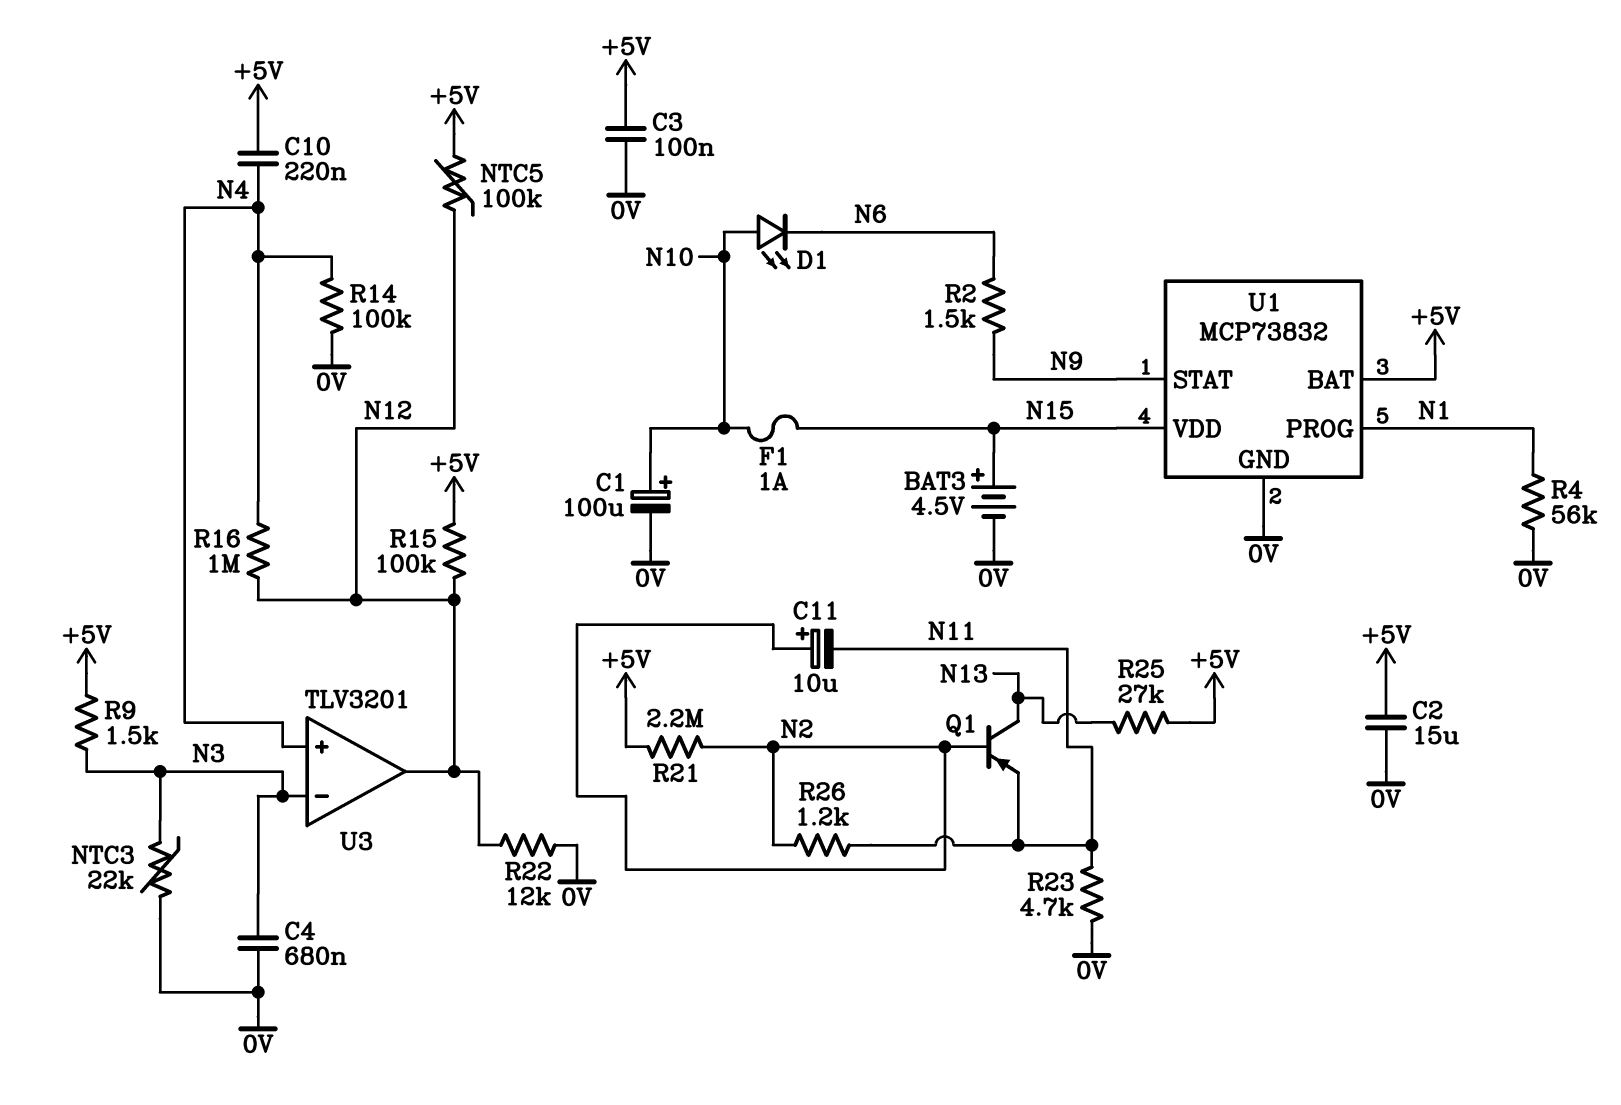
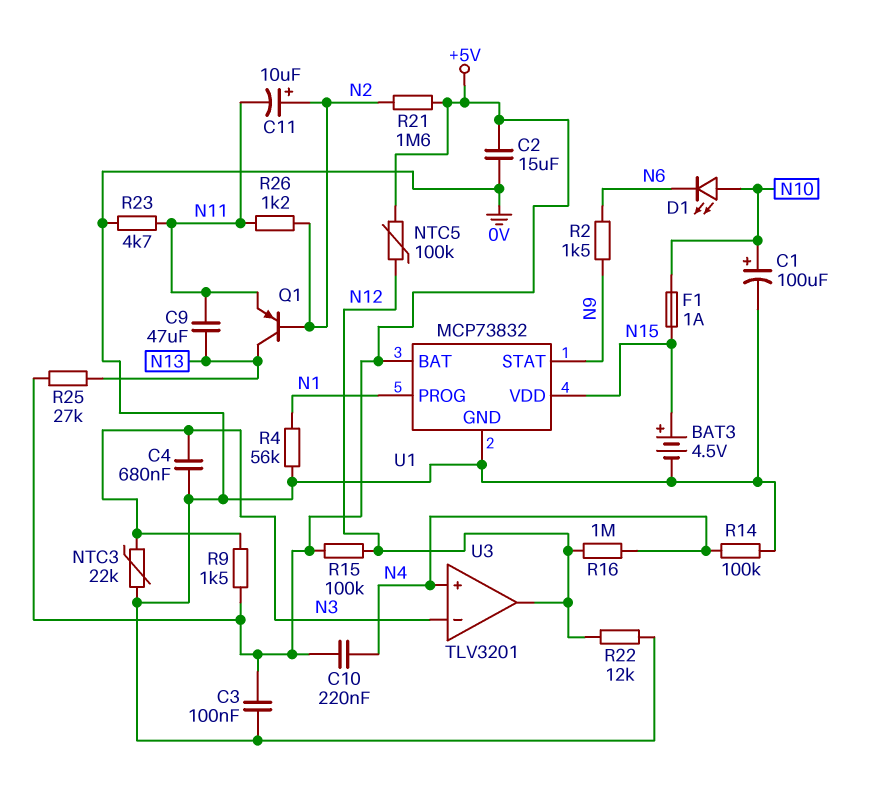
C9: none -> 47uF (N11, N13)
R21: 2.2M (+5V, N2) -> 1.6M (+5V, N2)

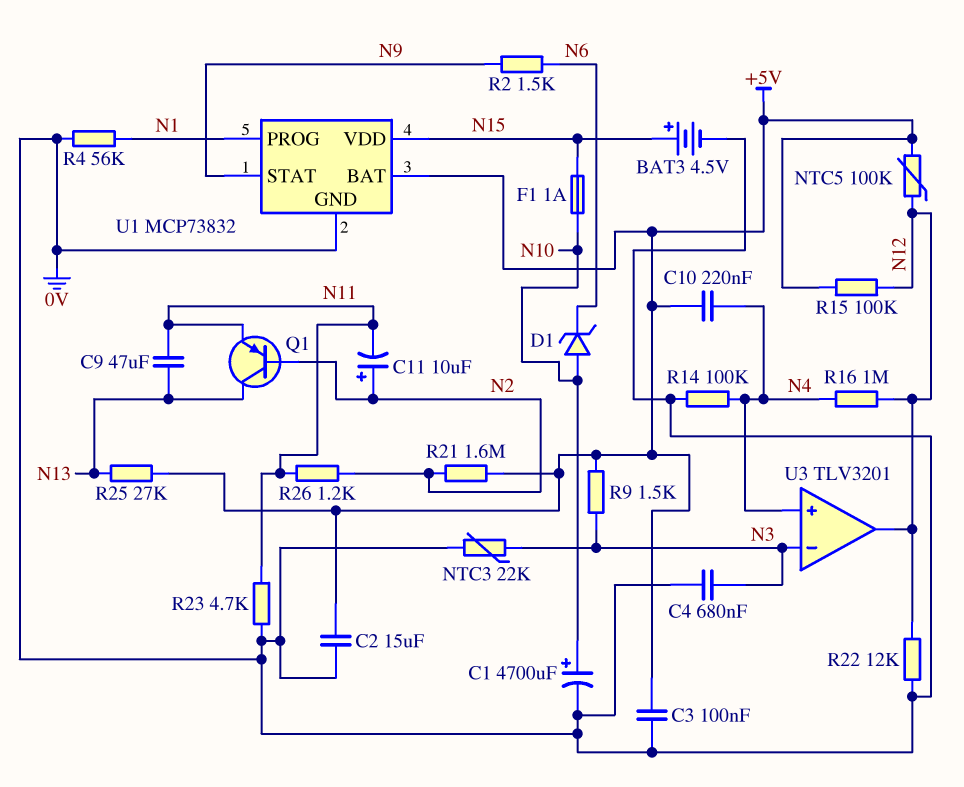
C1: 100uF (plus N10, minus 0V) -> 4700uF (plus N10, minus 0V)
D1: LED (A N10, K N6) -> zener (A N10, K N6)

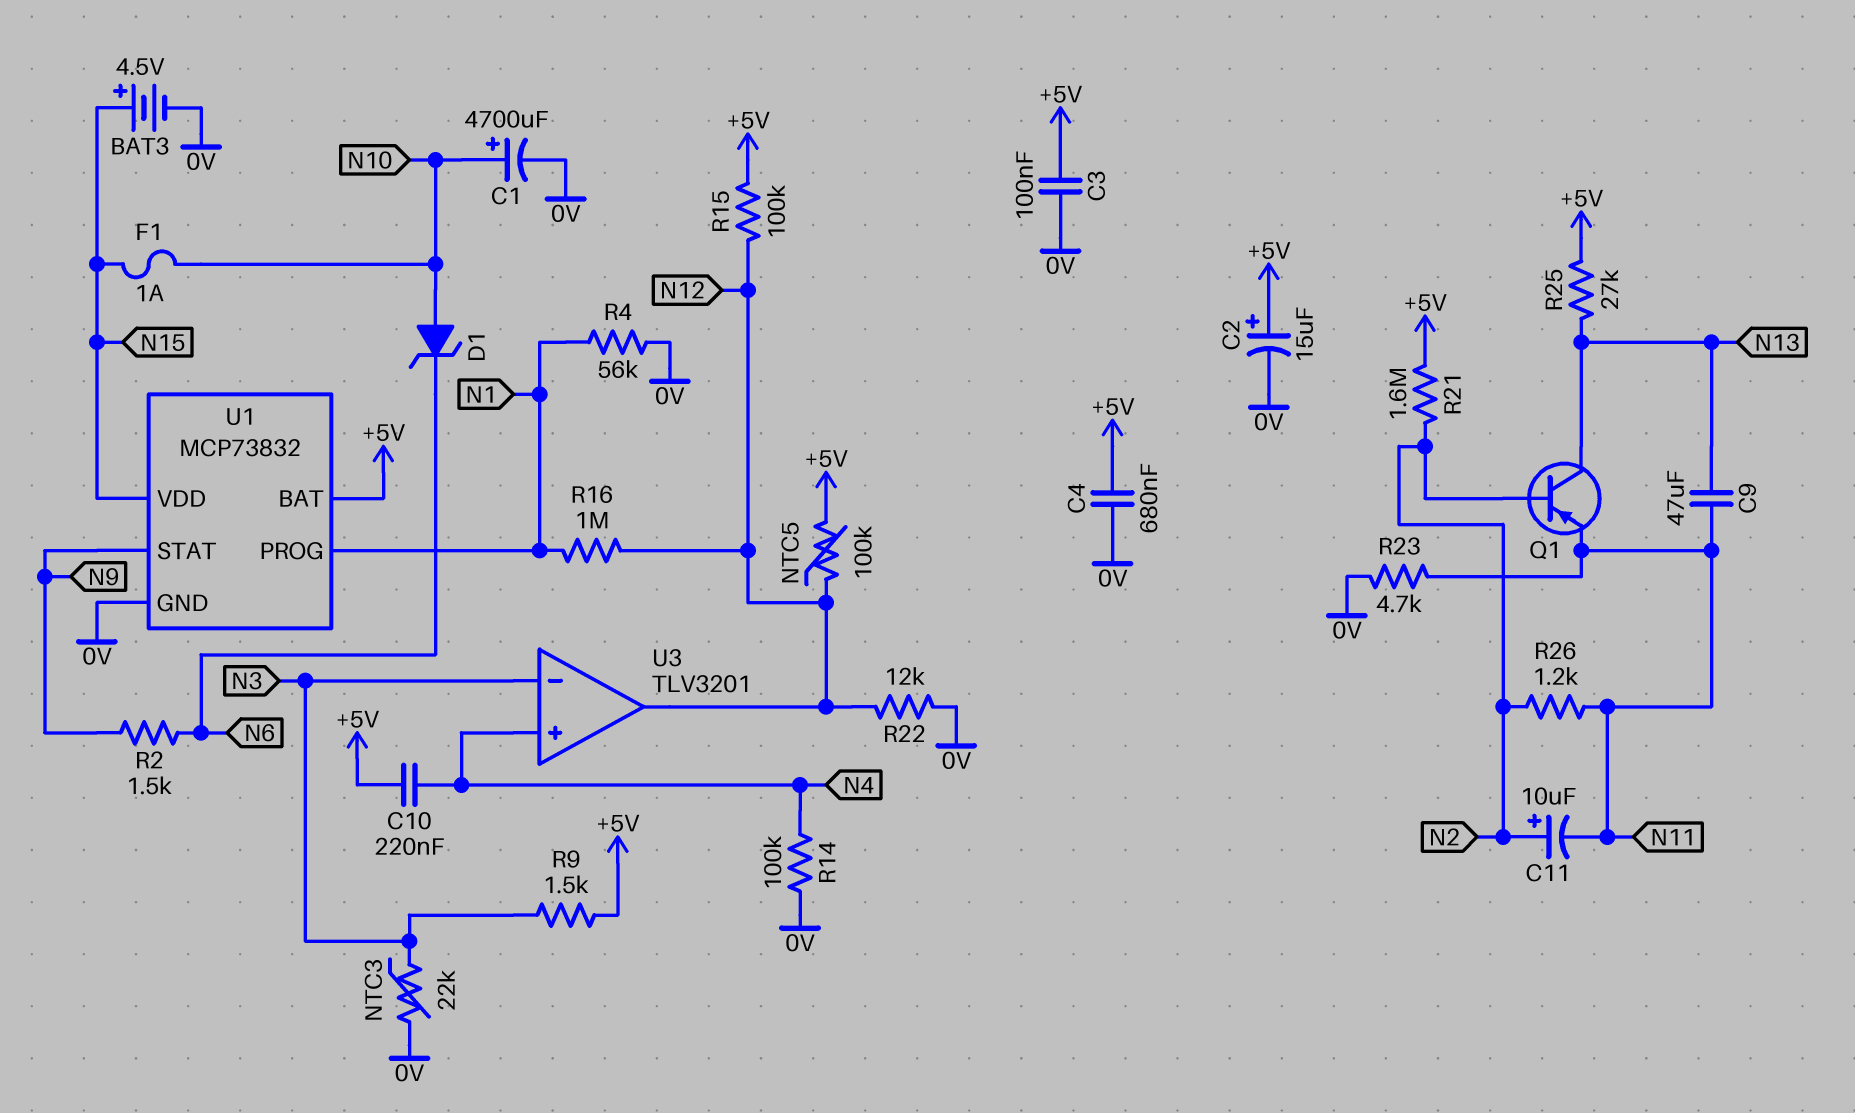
C2: 15uF (+5V, 0V) -> 15uF (plus +5V, minus 0V)
C4: 680nF (0V, N3) -> 680nF (+5V, 0V)
R16: 1M (N4, N12) -> 1M (N1, N12)

